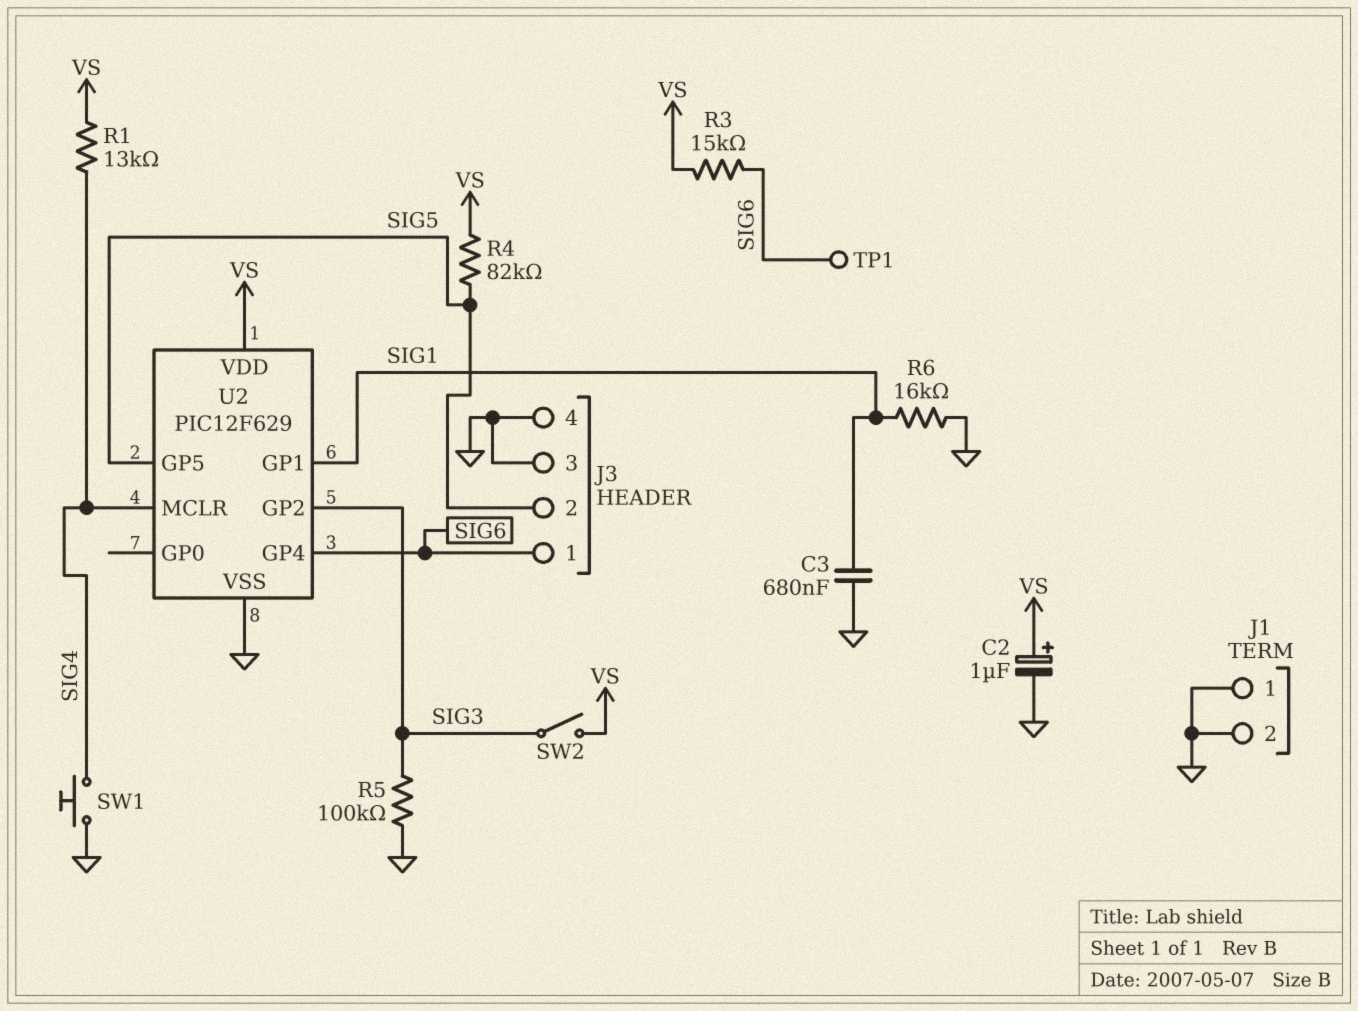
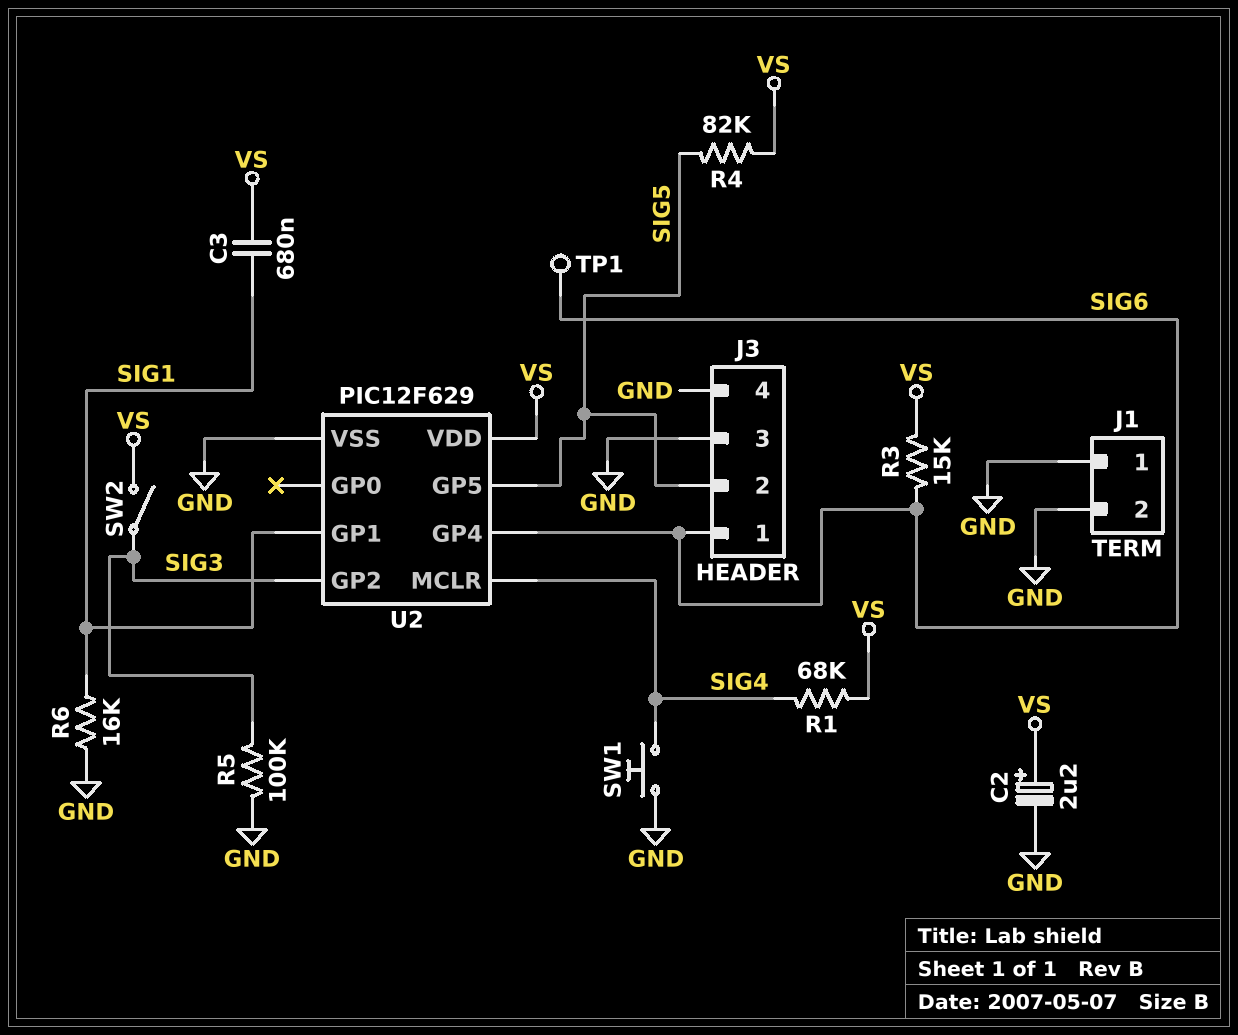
C2: 1uF (plus VS, minus GND) -> 2.2uF (plus VS, minus GND)
C3: 680nF (GND, SIG1) -> 680nF (SIG1, VS)
R1: 13k (SIG4, VS) -> 68k (SIG4, VS)

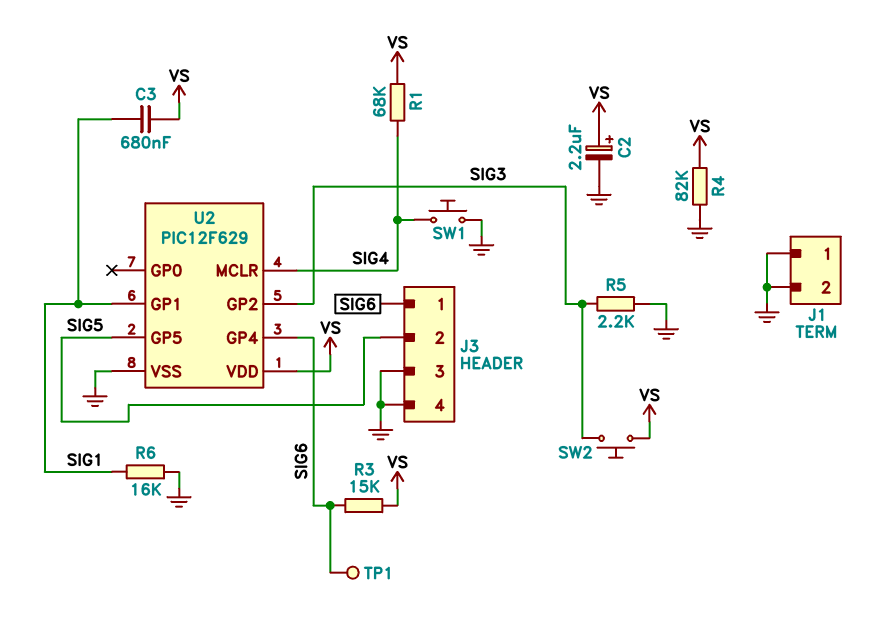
R4: 82k (SIG5, VS) -> 82k (GND, VS)
R5: 100k (GND, SIG3) -> 2.2k (GND, SIG3)
SW2: switch (SIG3, VS) -> button (SIG3, VS)

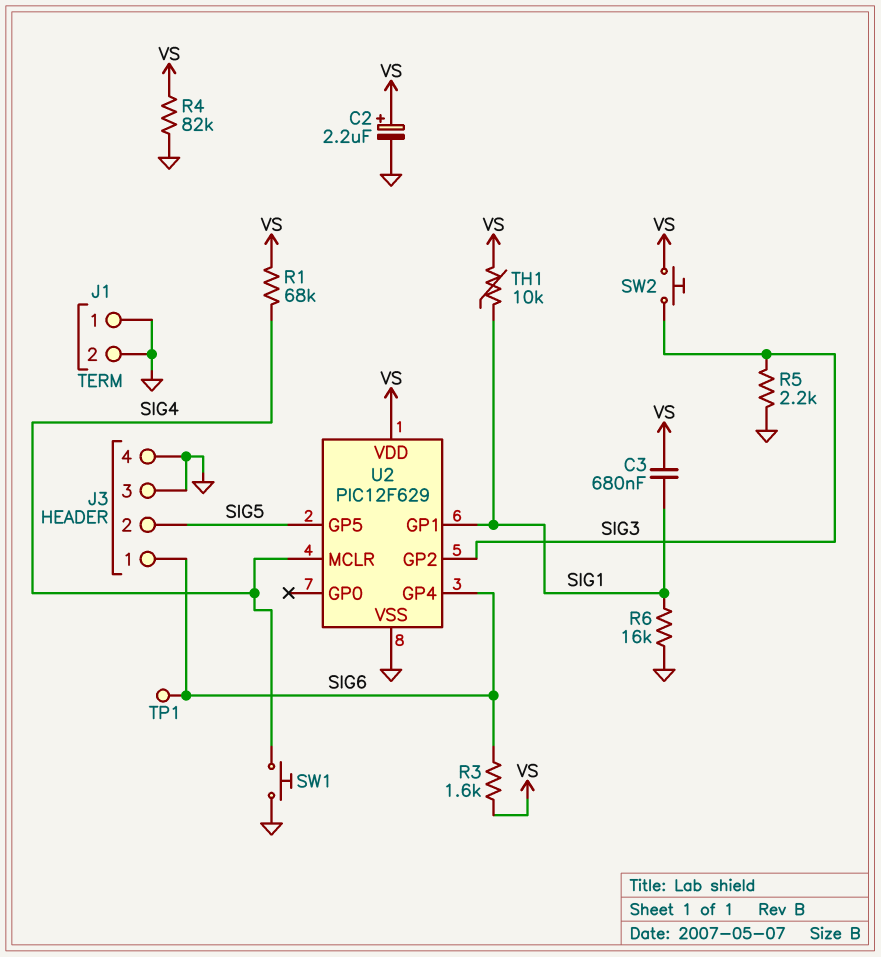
R3: 15k (SIG6, VS) -> 1.6k (SIG6, VS)
TH1: none -> 10k (SIG1, VS)

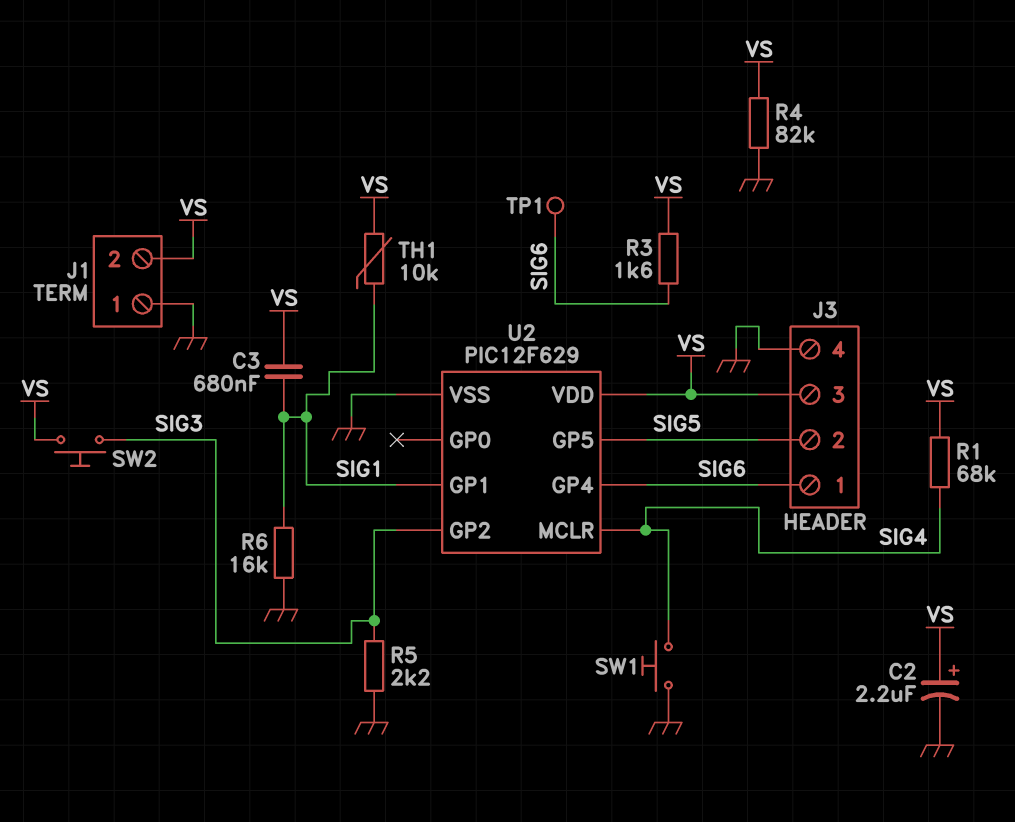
J1 pin 2: GND -> VS
J3 pin 3: GND -> VS

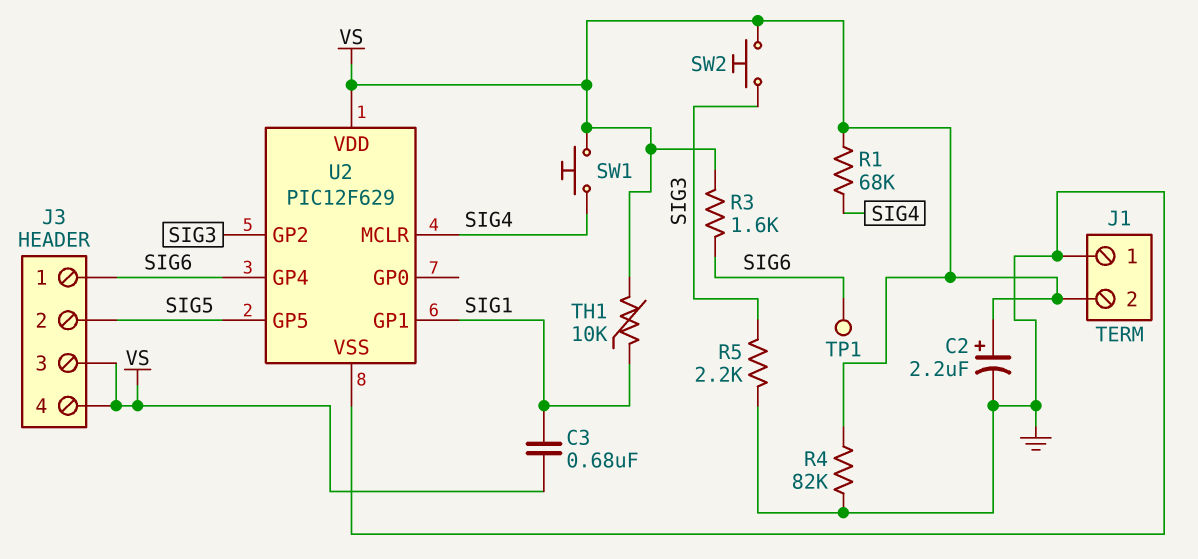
J3 pin 4: GND -> VS
R6: 16k (GND, SIG1) -> none
SW1: button (GND, SIG4) -> button (SIG4, VS)

